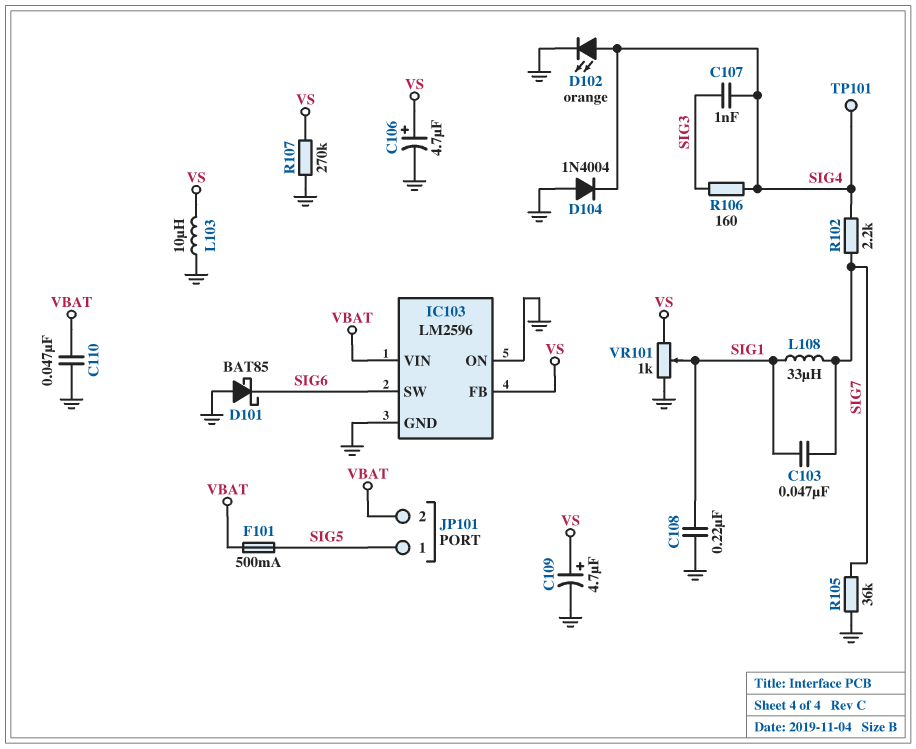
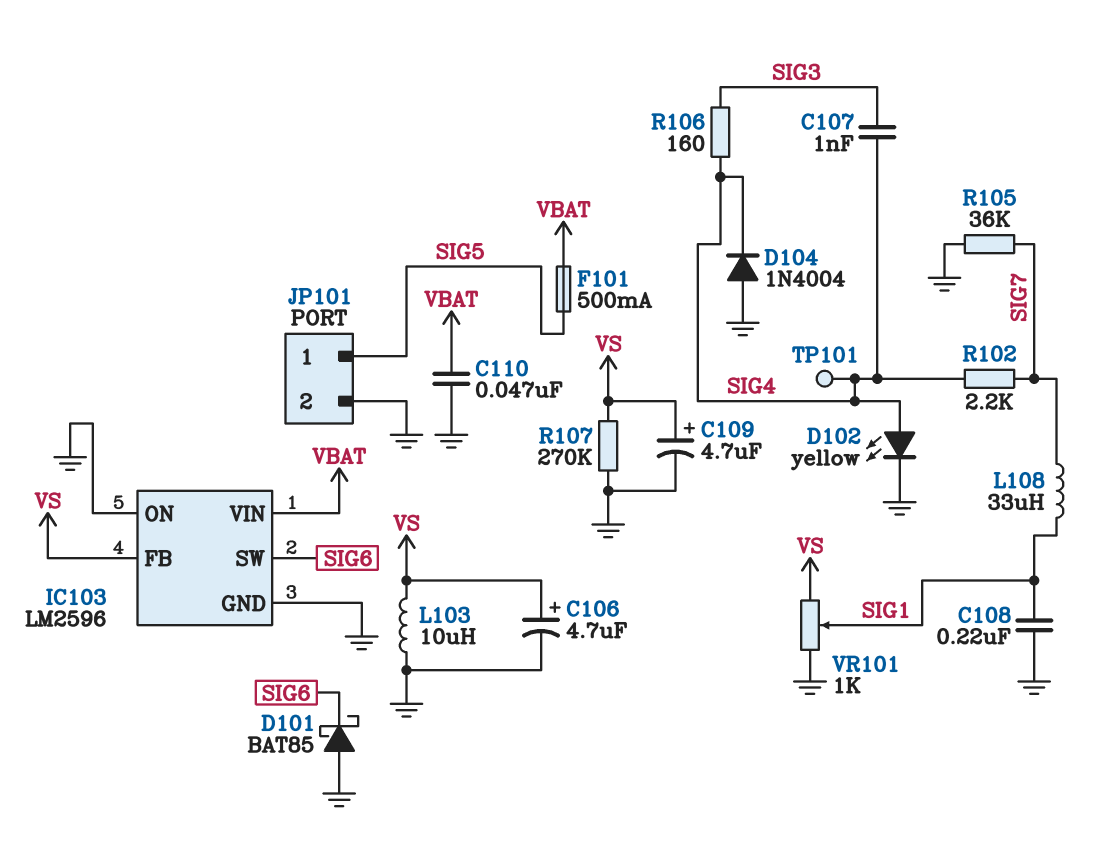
C103: 47nF (SIG1, SIG7) -> none
D102: LED orange (A SIG4, K GND) -> LED yellow (A SIG4, K GND)
JP101 pin 2: VBAT -> GND

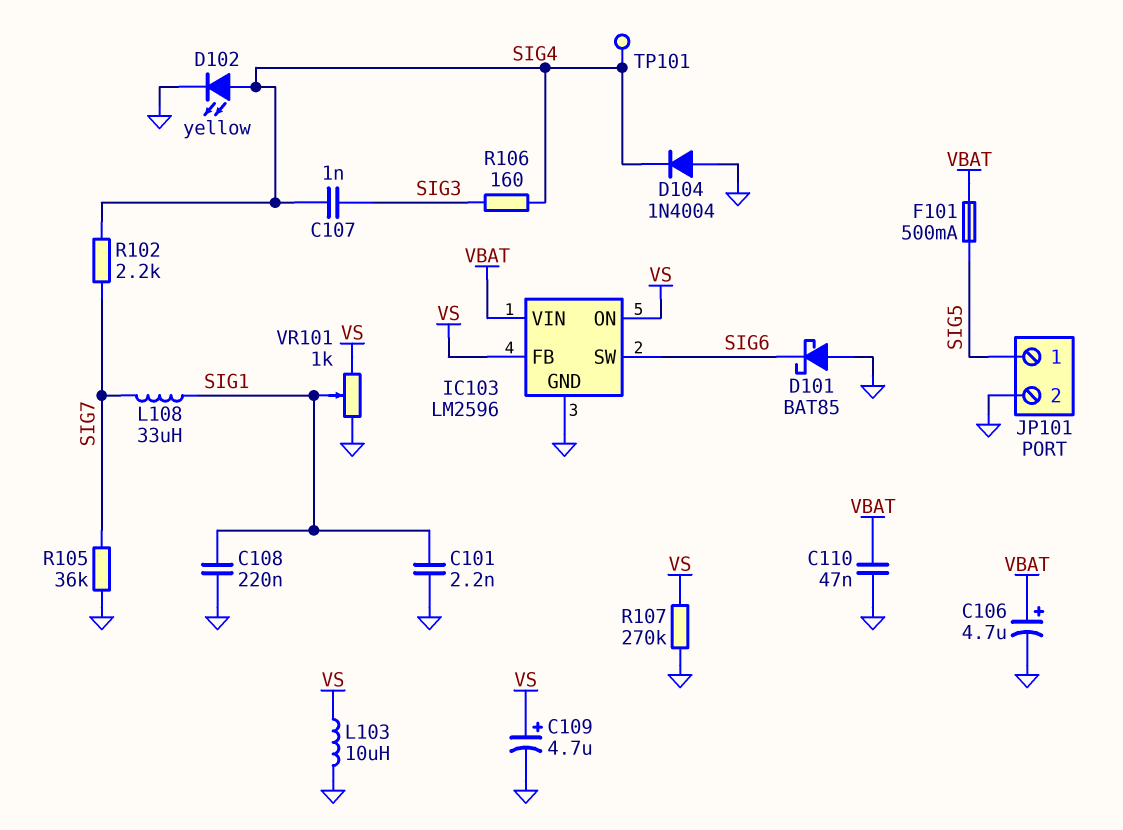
C101: none -> 2.2nF (GND, SIG1)
C106: 4.7uF (plus VS, minus GND) -> 4.7uF (plus VBAT, minus GND)
IC103 pin ON: GND -> VS

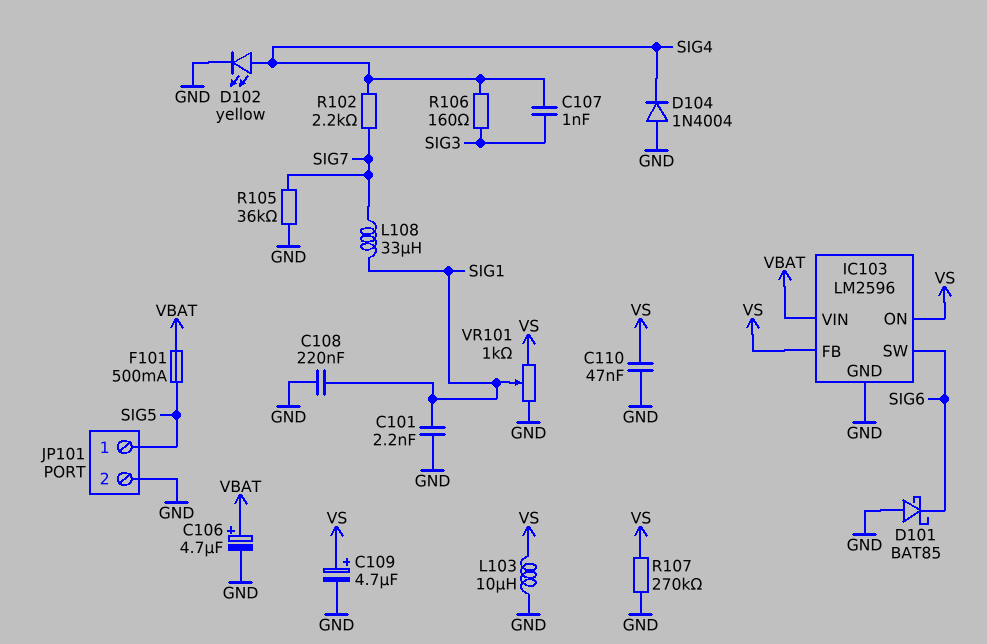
C110: 47nF (GND, VBAT) -> 47nF (GND, VS)
TP101: test point (SIG4) -> none

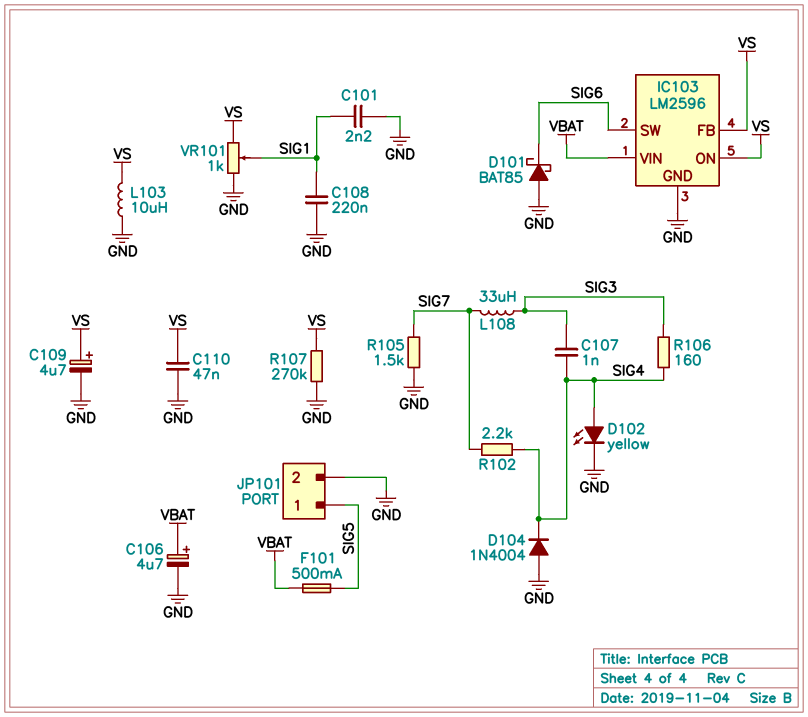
L108: 33uH (SIG1, SIG7) -> 33uH (SIG3, SIG7)
R105: 36k (GND, SIG7) -> 1.5k (GND, SIG7)

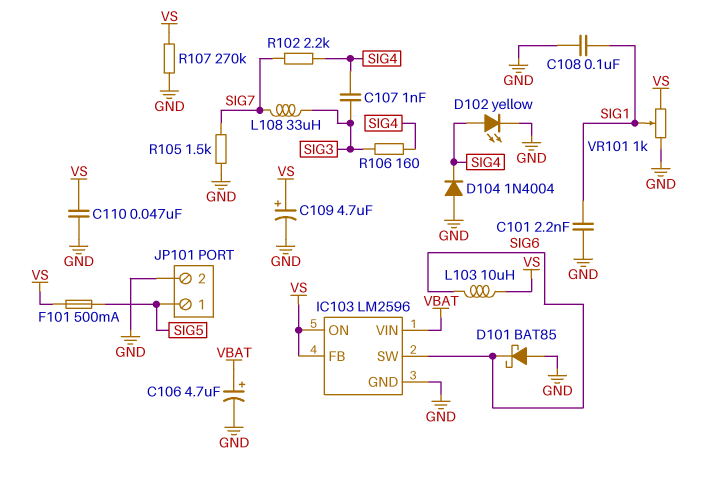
C108: 220nF (GND, SIG1) -> 100nF (GND, SIG1)
F101: 500mA (SIG5, VBAT) -> 500mA (SIG5, VS)
L103: 10uH (GND, VS) -> 10uH (SIG6, VS)

